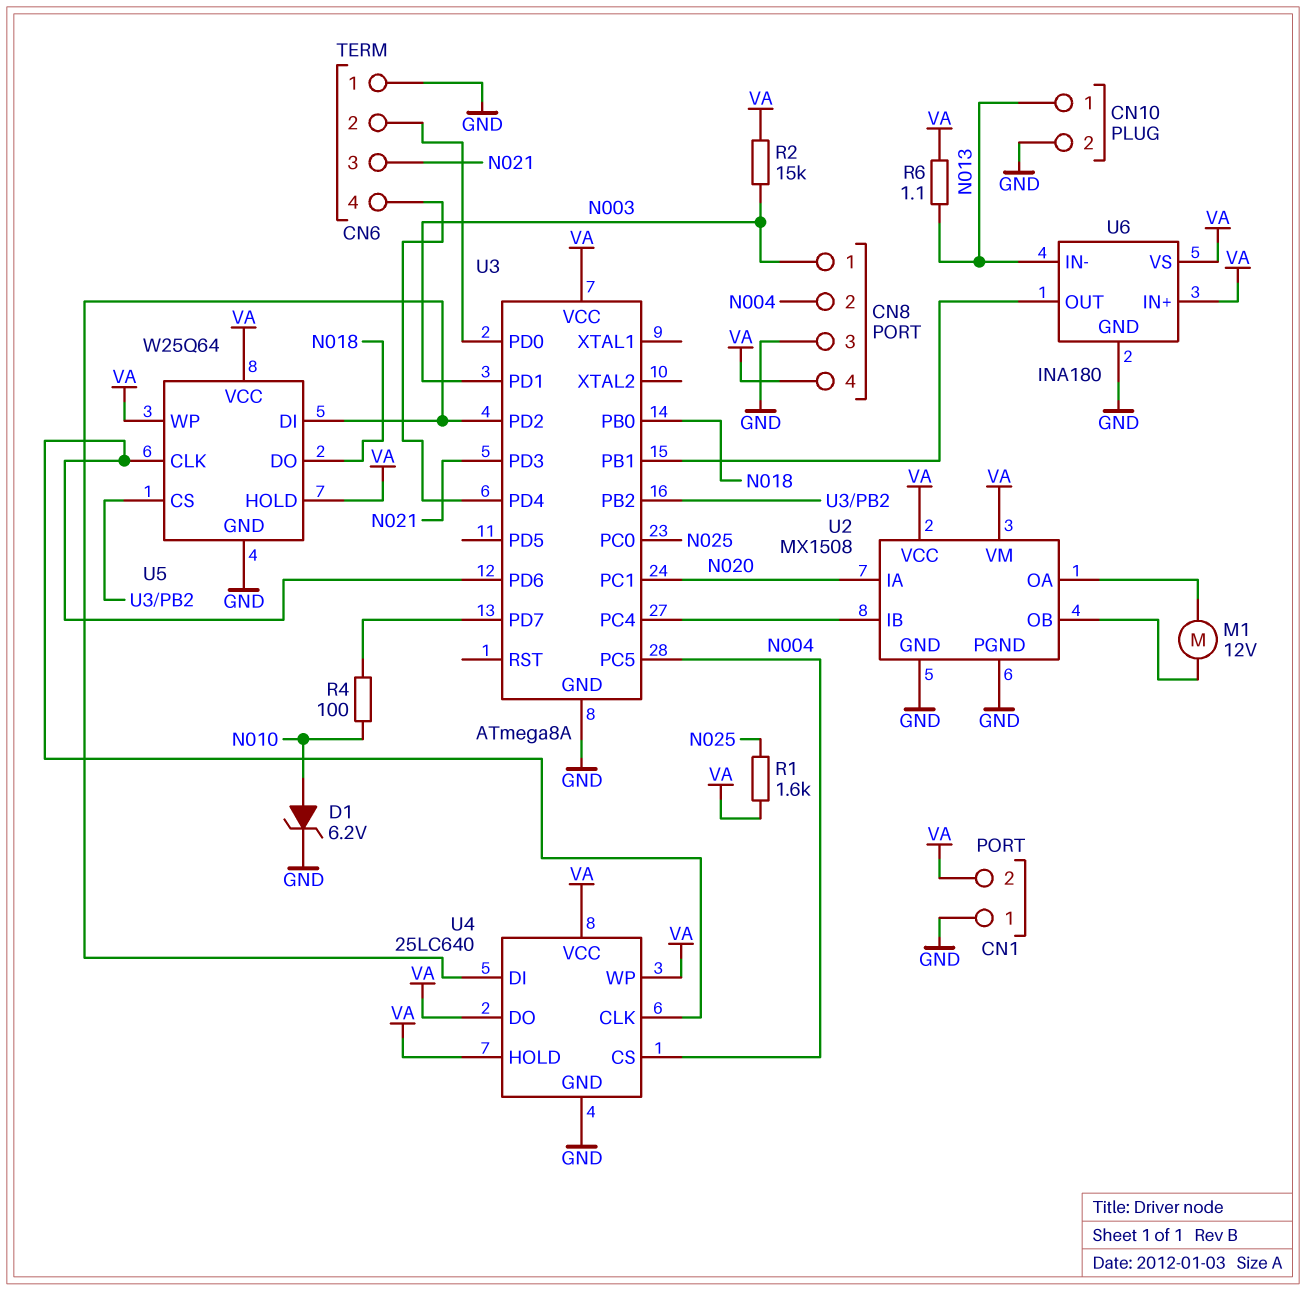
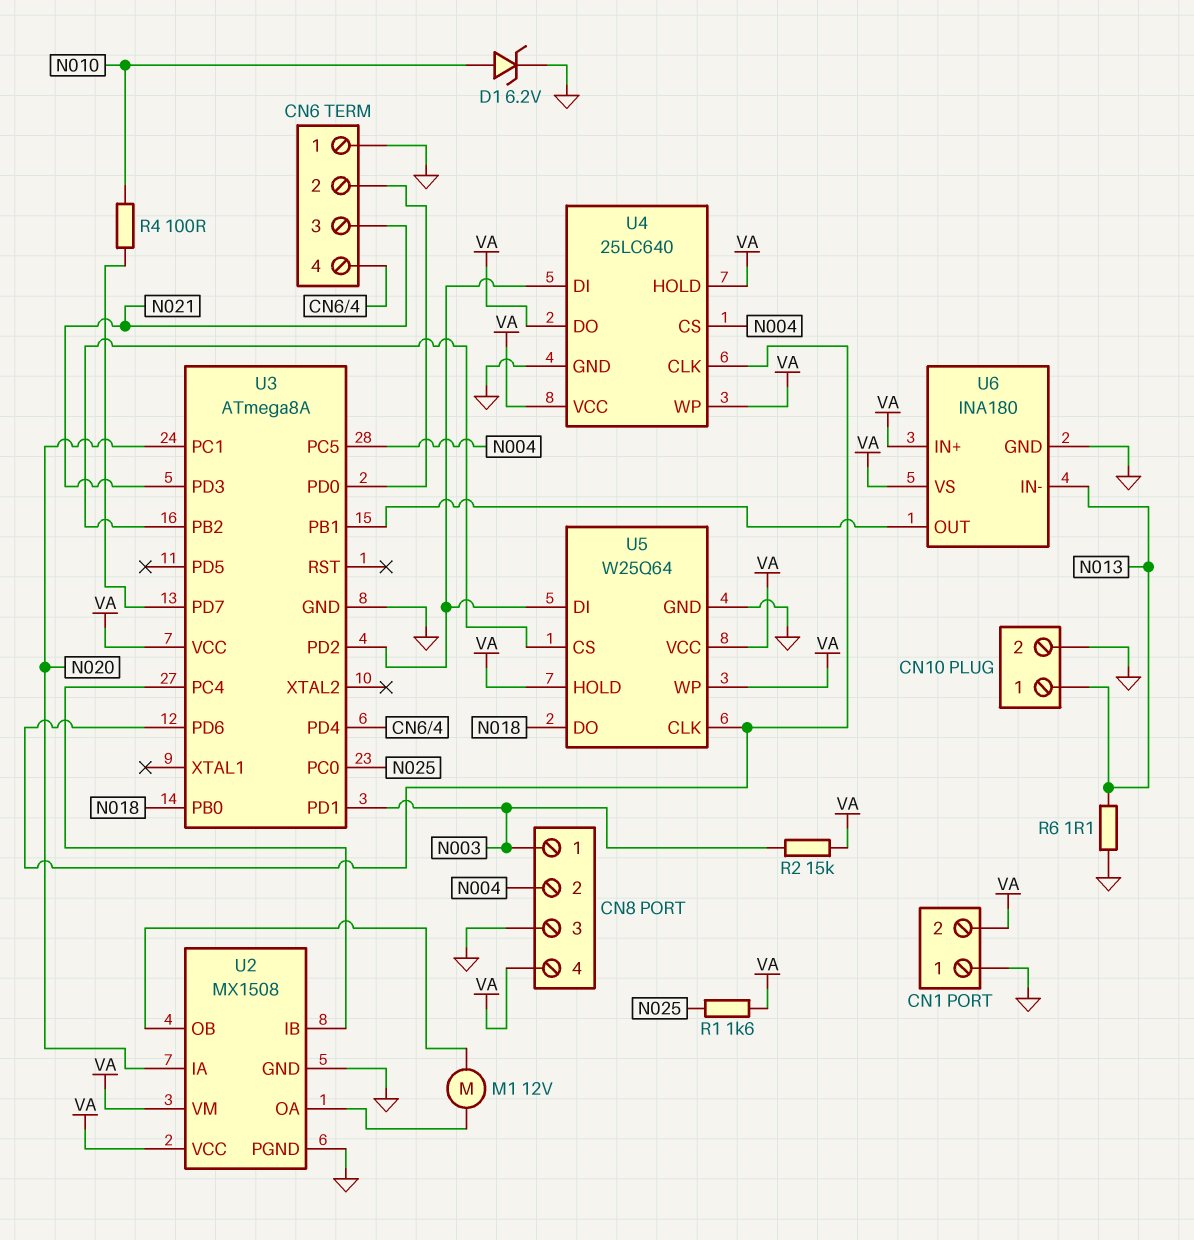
R6: 1.1 (N013, VA) -> 1.1 (GND, N013)

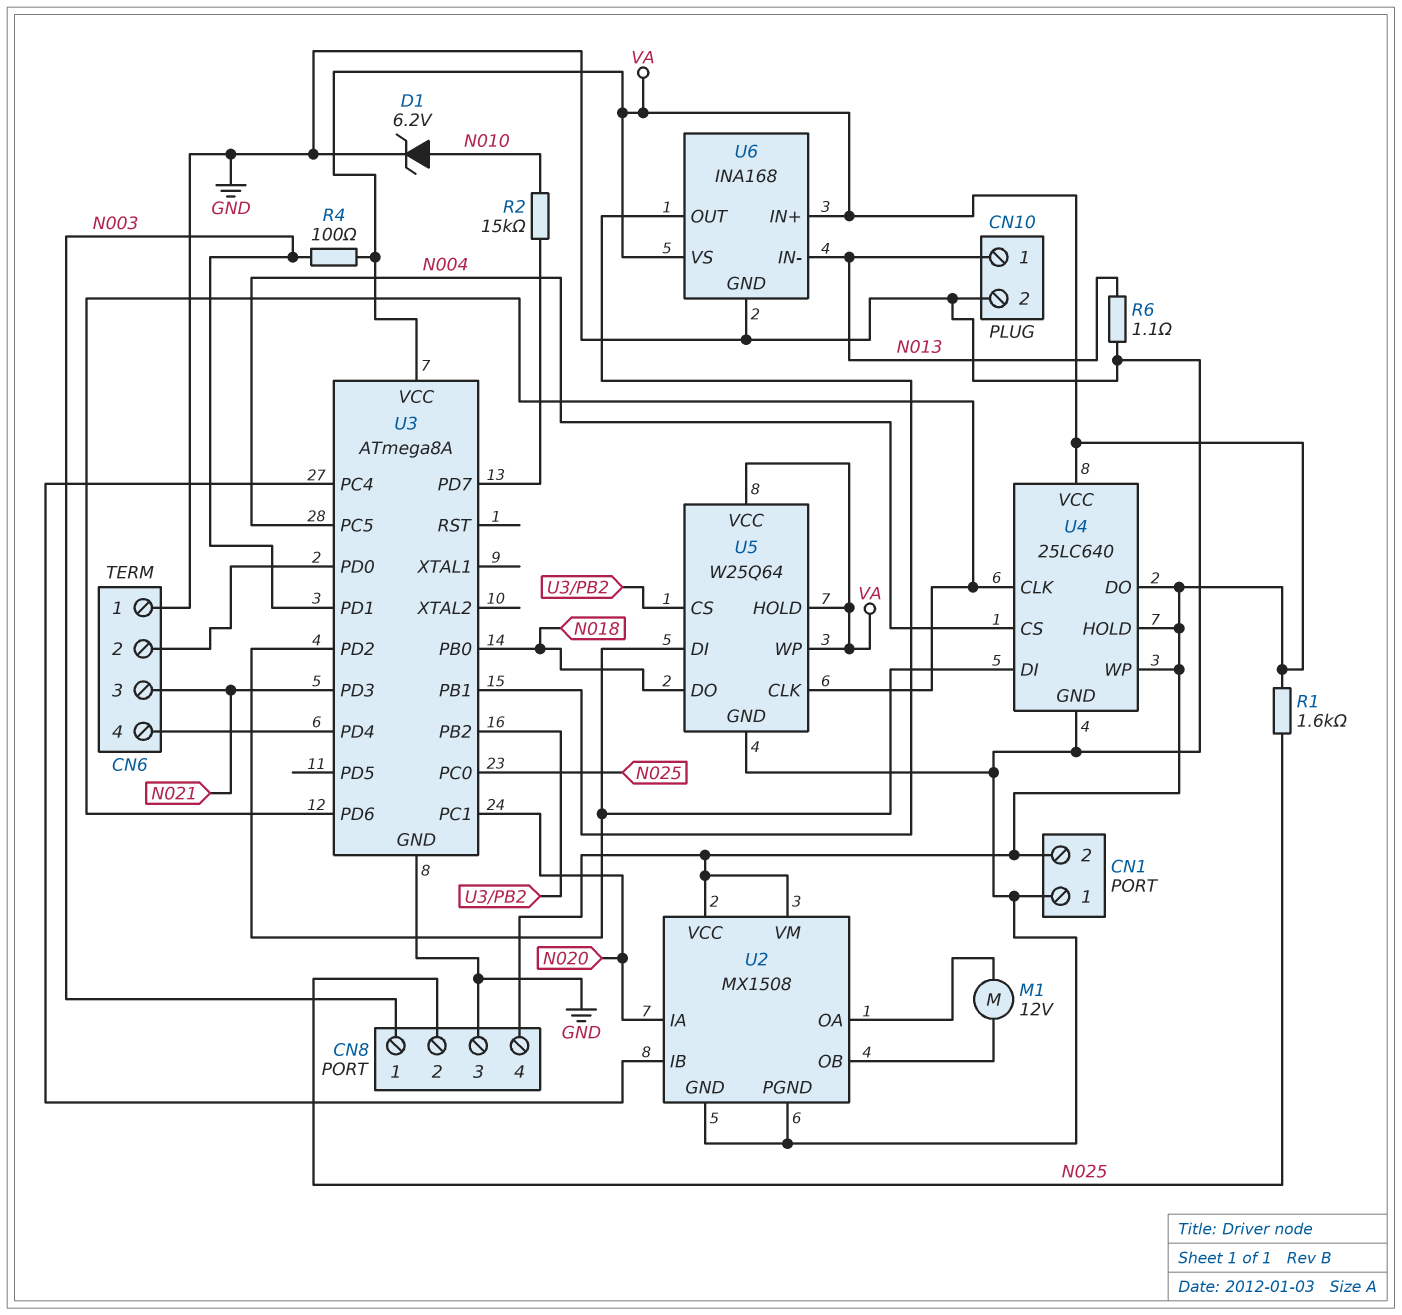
CN8 pin 2: N004 -> N025
R2: 15k (N003, VA) -> 15k (N010, U3/PD7)
R4: 100 (N010, U3/PD7) -> 100 (N003, VA)
U6: INA180 -> INA168

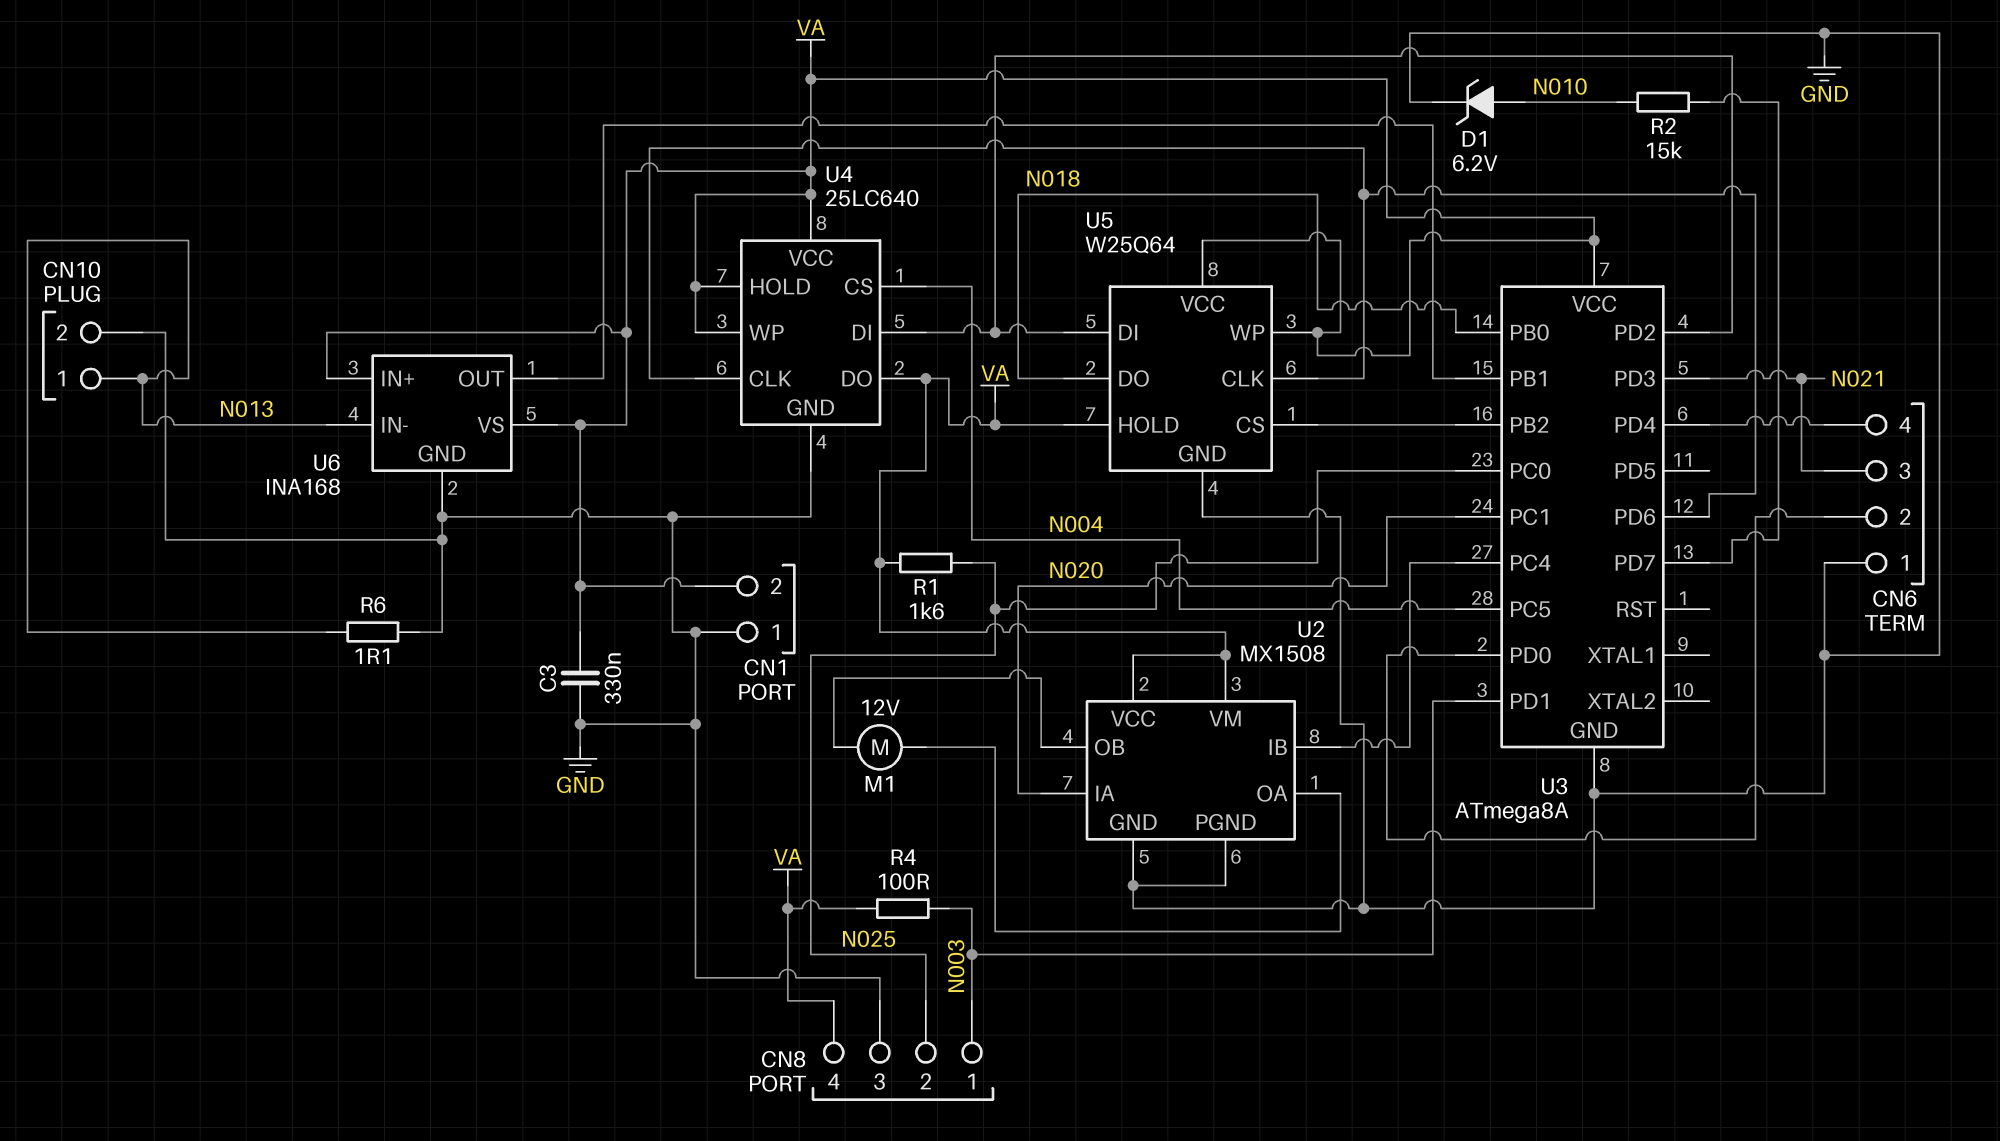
C3: none -> 330nF (GND, VA)

